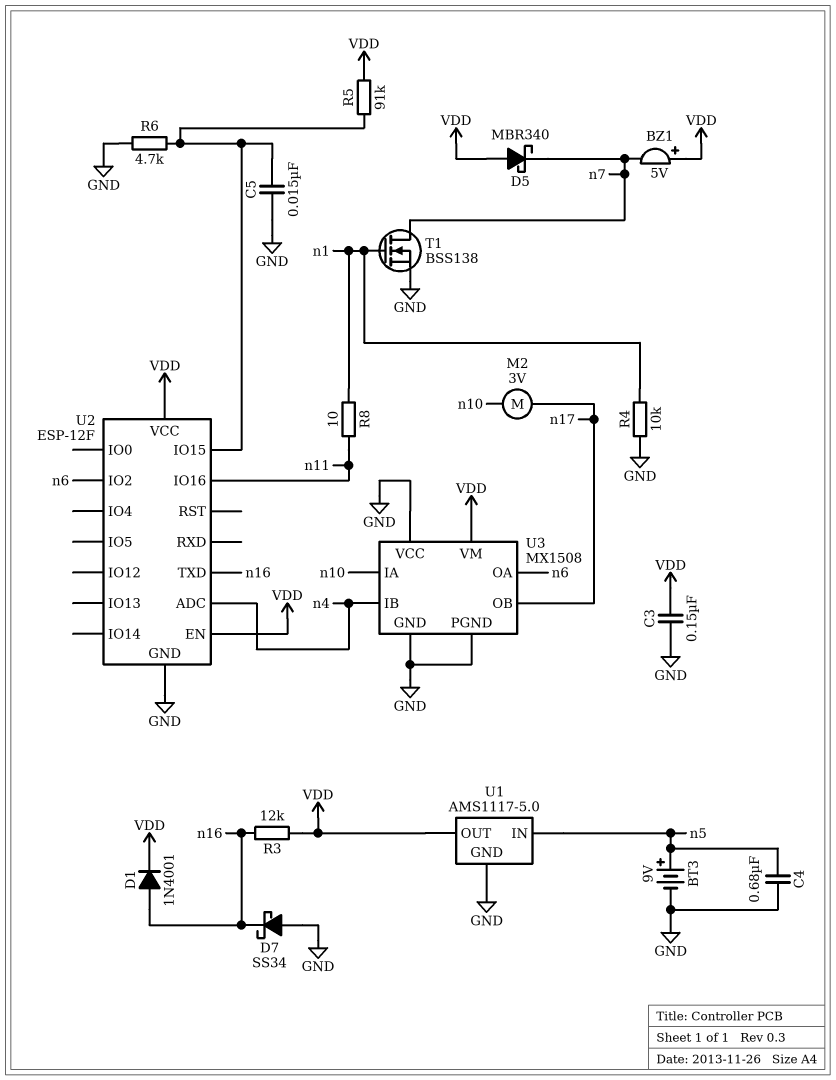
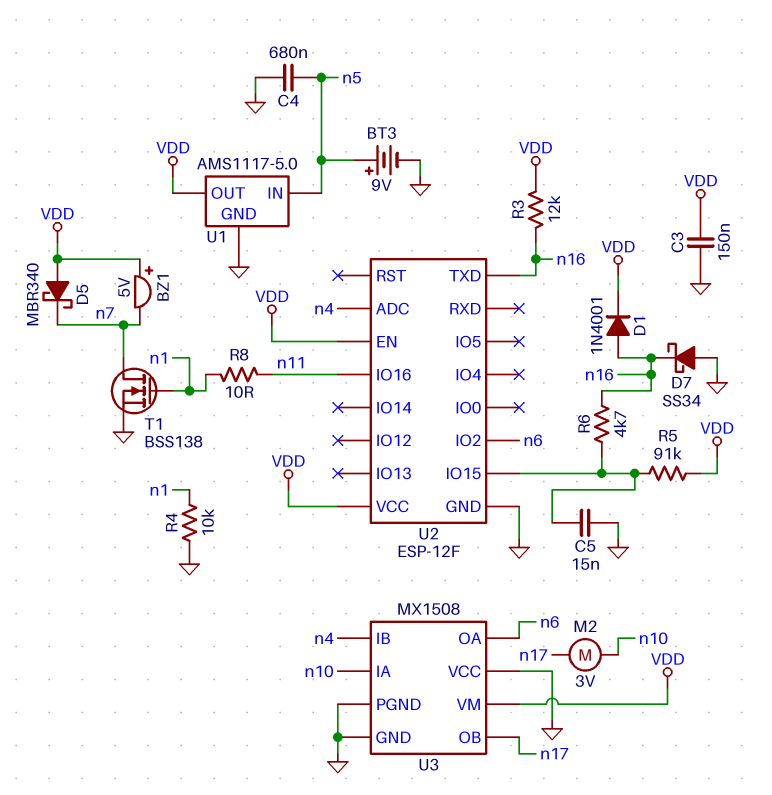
R6: 4.7k (GND, U2/IO15) -> 4.7k (U2/IO15, n16)

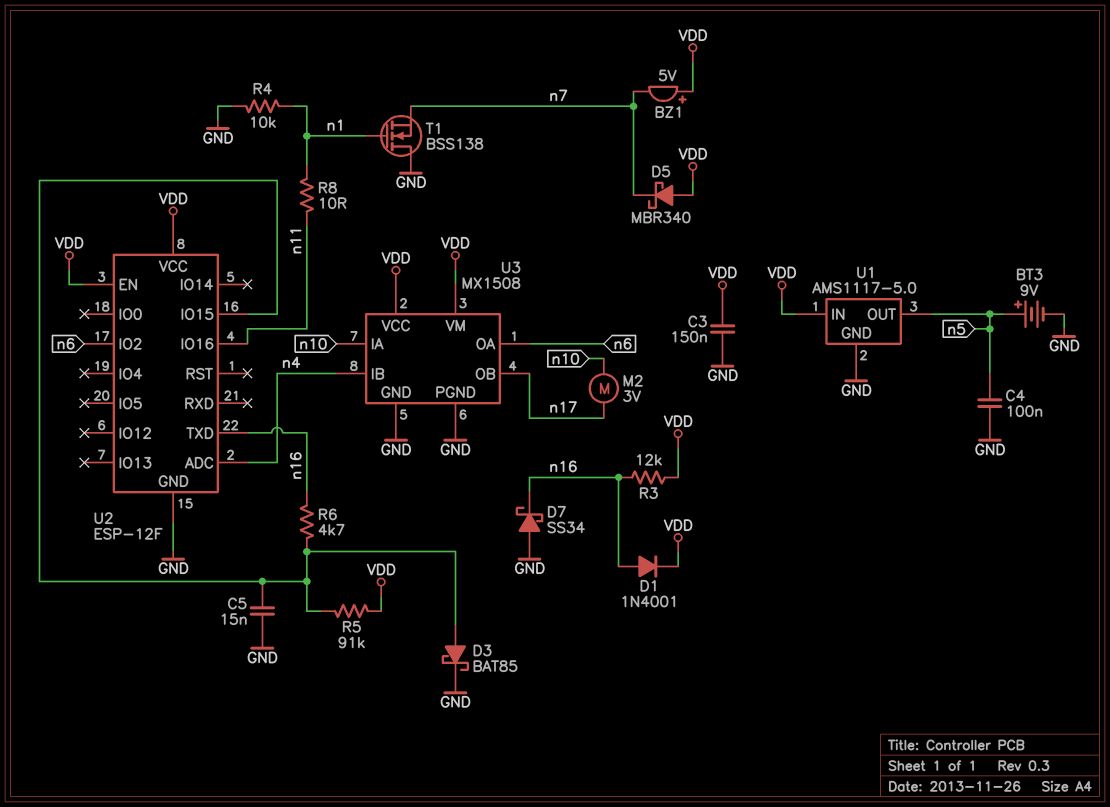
C4: 680nF (GND, n5) -> 100nF (GND, n5)
D3: none -> schottky BAT85 (A U2/IO15, K GND)
T1: NMOS BSS138 (G n1, D n7, S GND) -> NMOS BSS138 (G n1, D GND, S n7)
U1 pin IN: n5 -> VDD
U1 pin OUT: VDD -> n5
U3 pin VCC: GND -> VDD

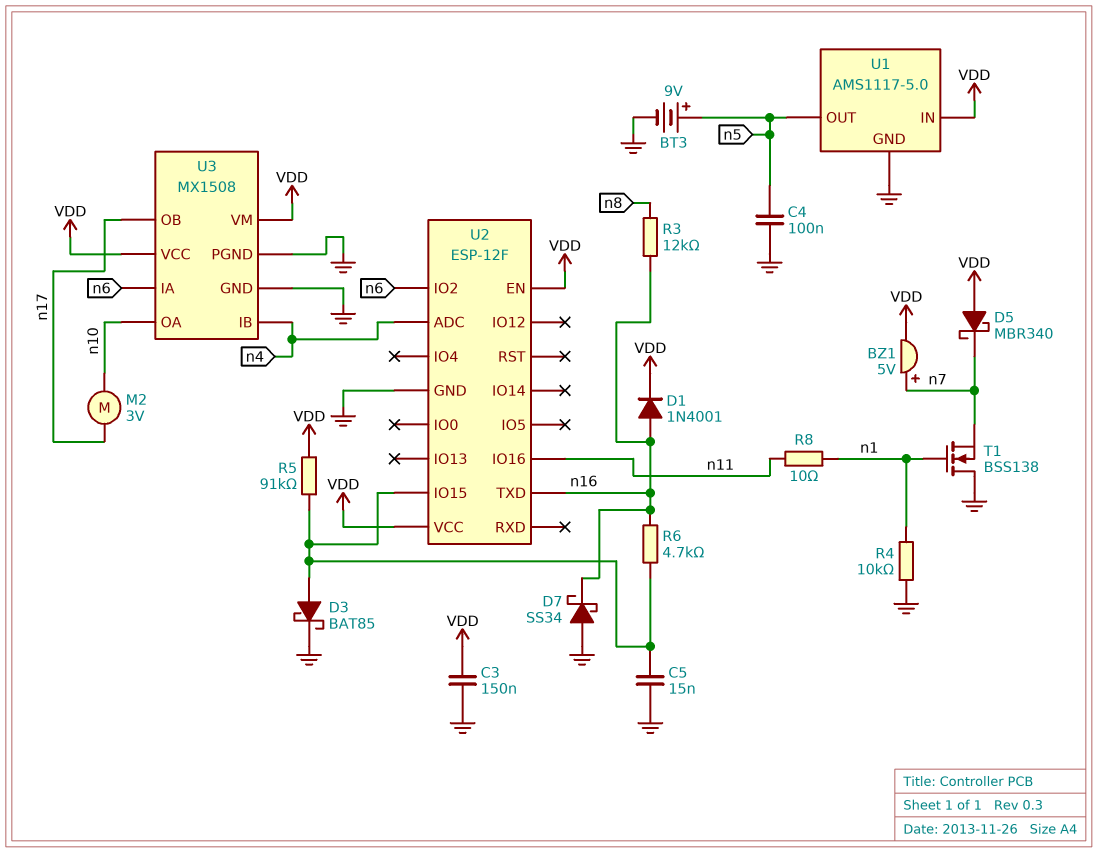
BZ1: buzzer 5V (plus VDD, minus n7) -> buzzer 5V (plus n7, minus VDD)
R3: 12k (VDD, n16) -> 12k (n8, n16)
U3 pin IA: n10 -> n6
U3 pin OA: n6 -> n10

